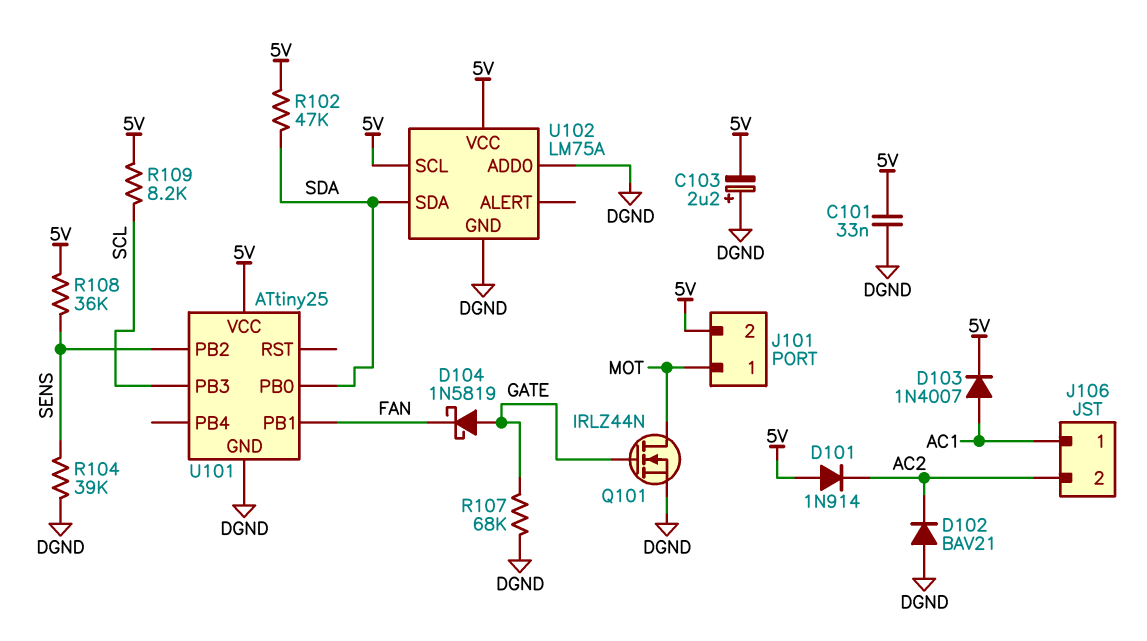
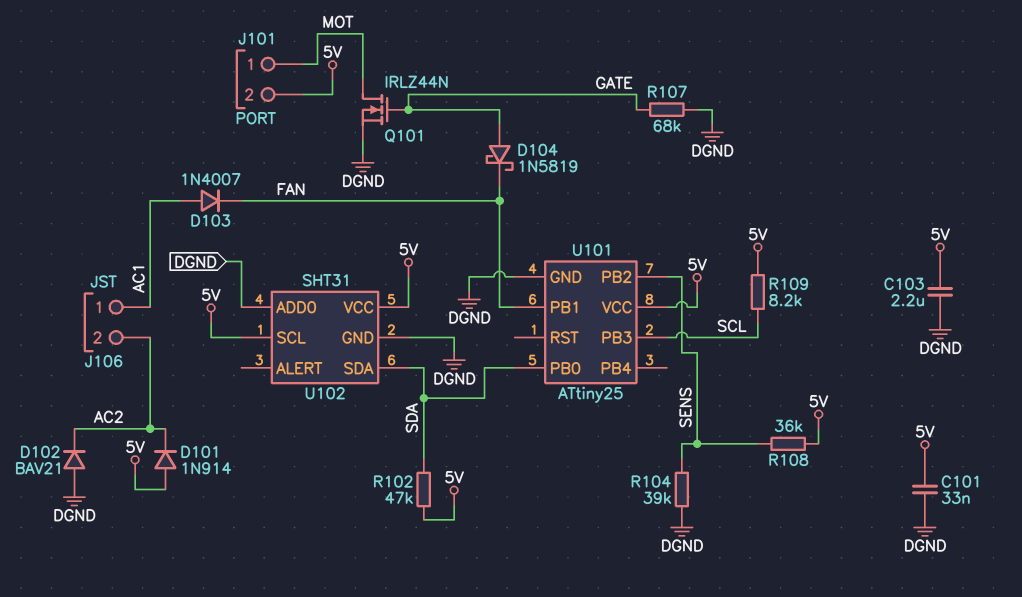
C103: 2.2uF (plus DGND, minus 5V) -> 2.2uF (5V, DGND)
D103: diode 1N4007 (A AC1, K 5V) -> diode 1N4007 (A AC1, K FAN)
U102: LM75A -> SHT31

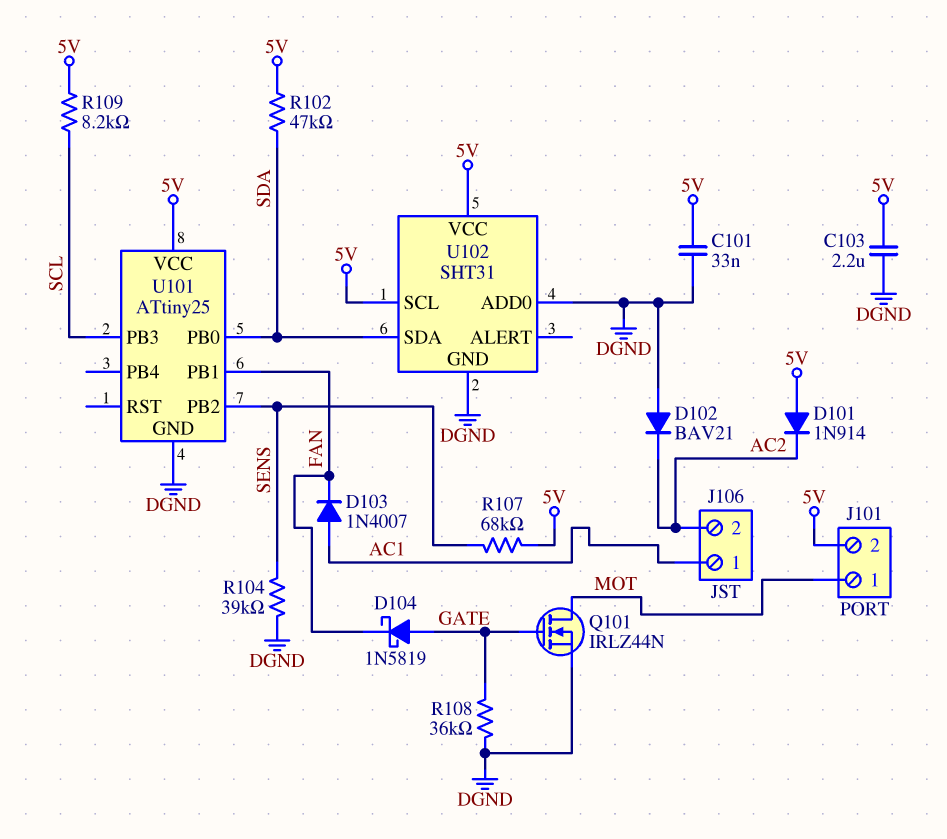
R107: 68k (DGND, GATE) -> 68k (5V, SENS)
R108: 36k (5V, SENS) -> 36k (DGND, GATE)

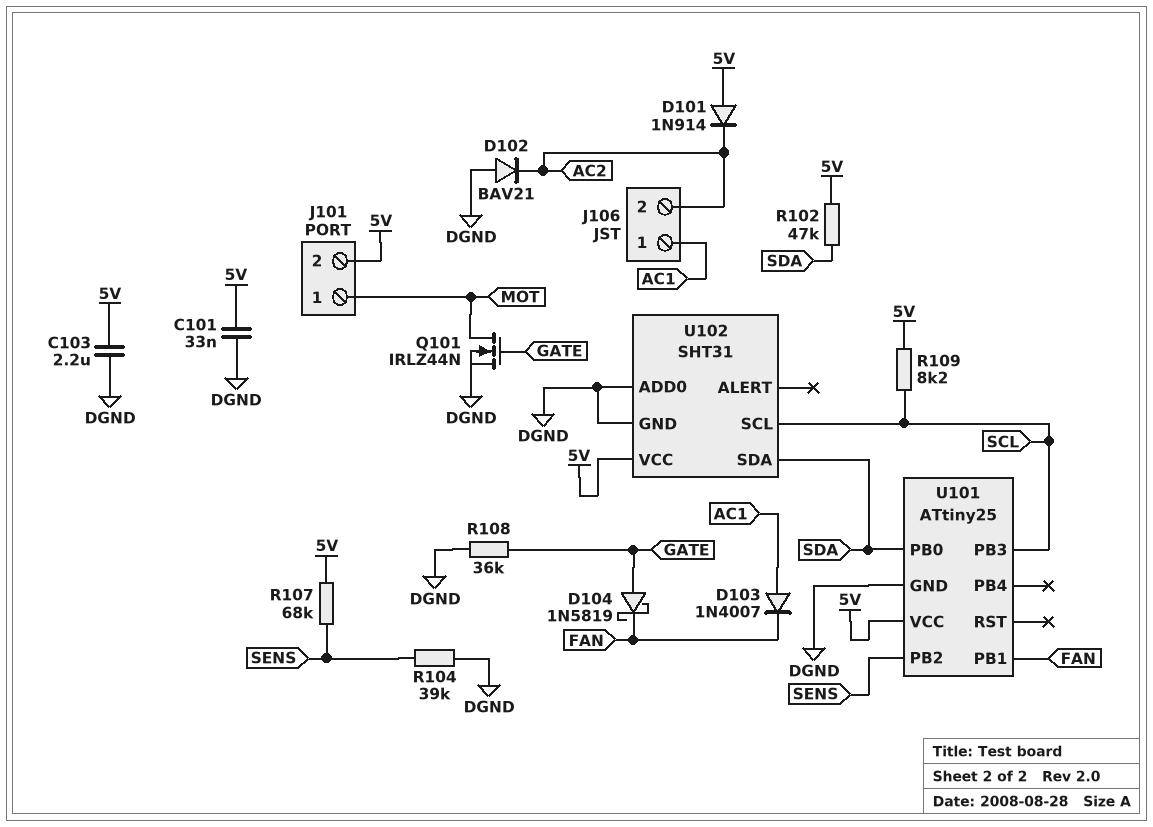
U102 pin SCL: 5V -> SCL

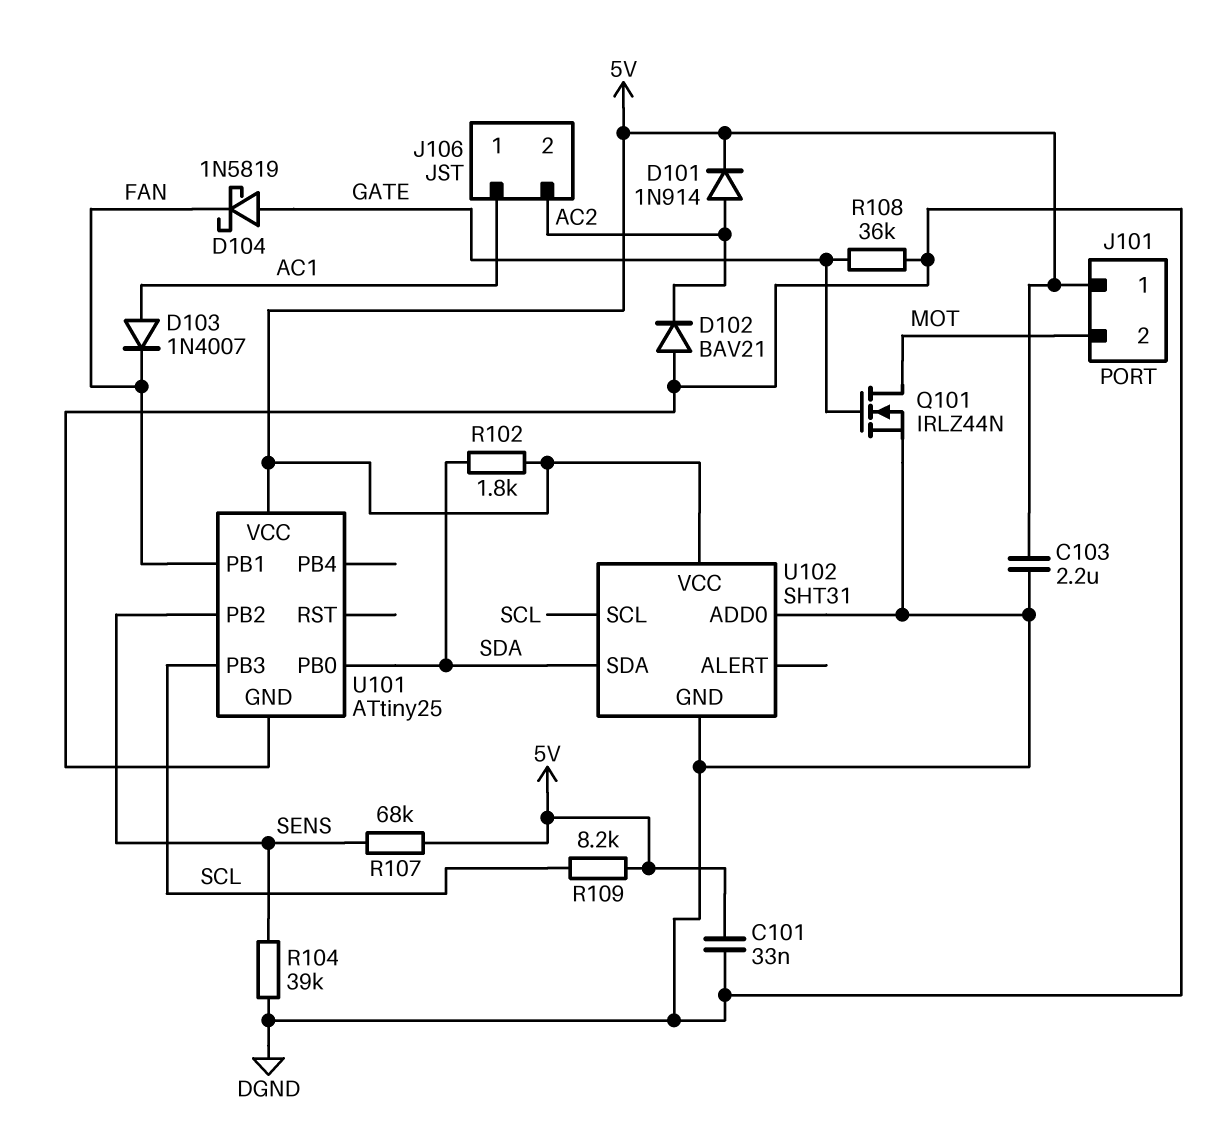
D101: diode 1N914 (A 5V, K AC2) -> diode 1N914 (A AC2, K 5V)
J101 pin 1: MOT -> 5V
J101 pin 2: 5V -> MOT
R102: 47k (5V, SDA) -> 1.8k (5V, SDA)

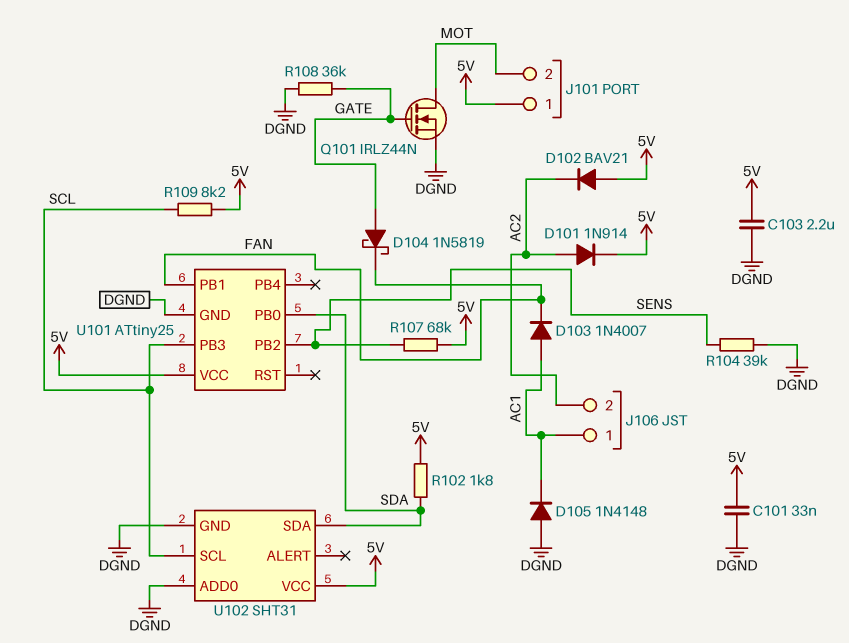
D102: diode BAV21 (A DGND, K AC2) -> diode BAV21 (A 5V, K AC2)
D105: none -> diode 1N4148 (A DGND, K AC1)

